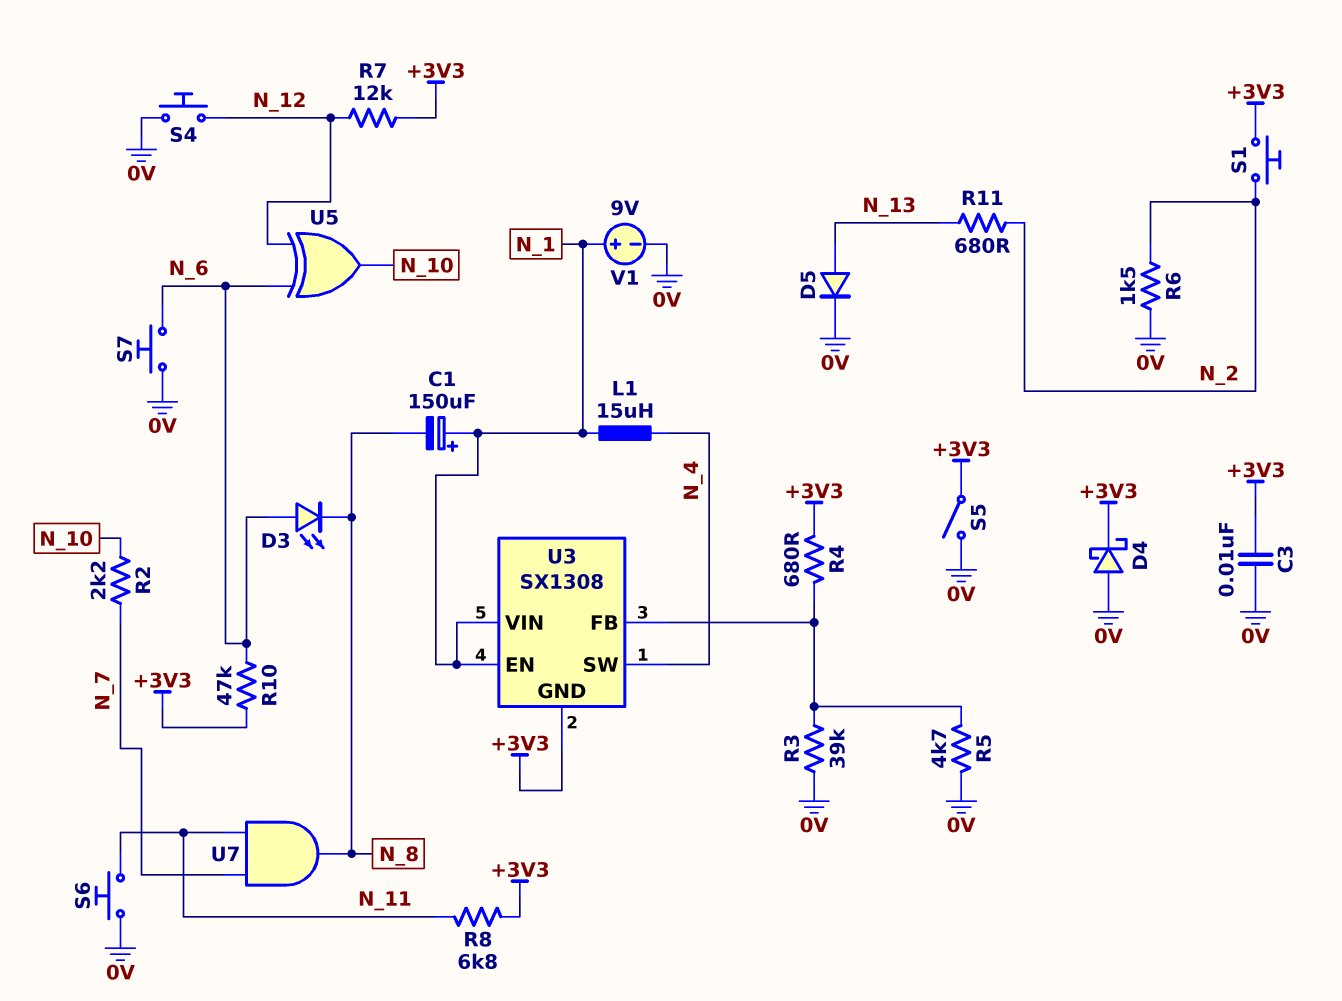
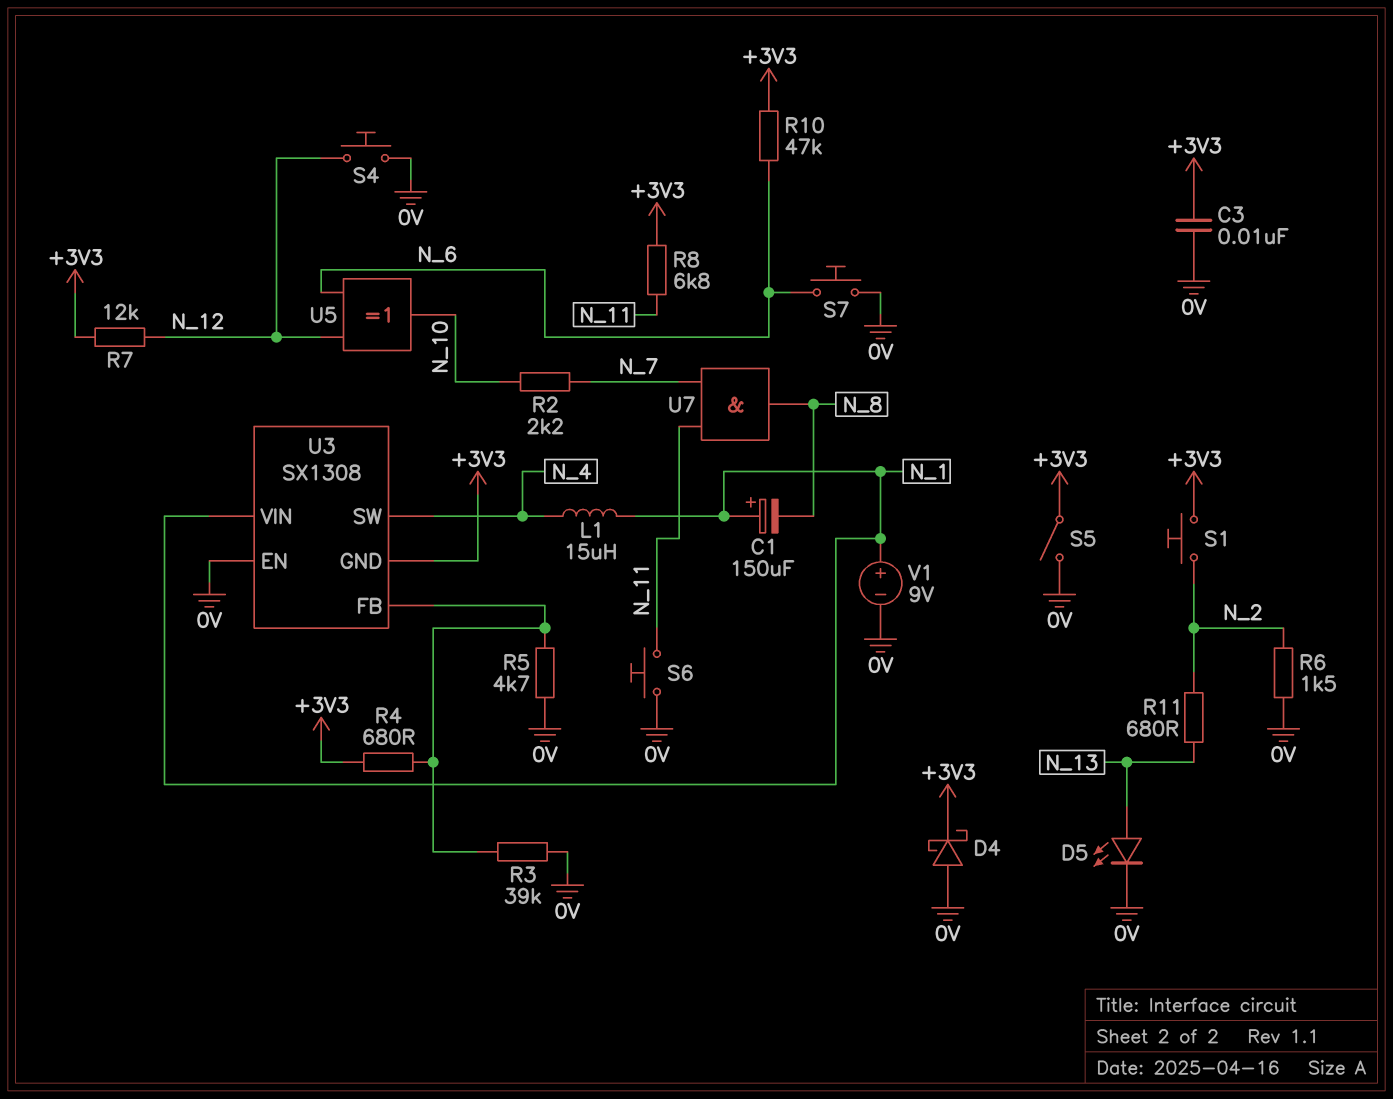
D3: LED (A N_6, K N_8) -> none
D5: diode (A N_13, K 0V) -> LED (A N_13, K 0V)
U3 pin EN: N_1 -> 0V

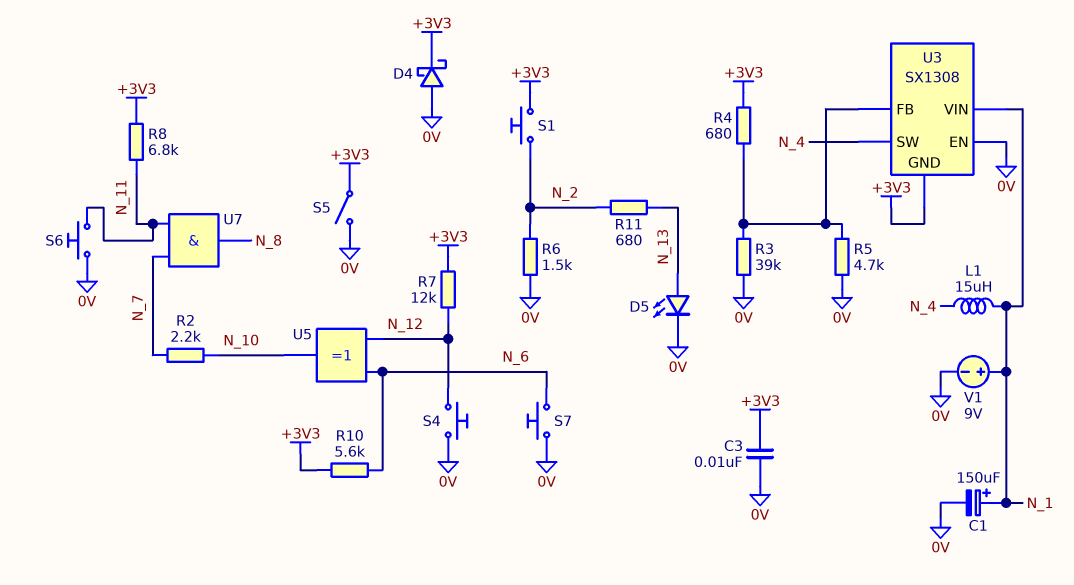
C1: 150uF (plus N_1, minus N_8) -> 150uF (plus N_1, minus 0V)
R10: 47k (+3V3, N_6) -> 5.6k (+3V3, N_6)

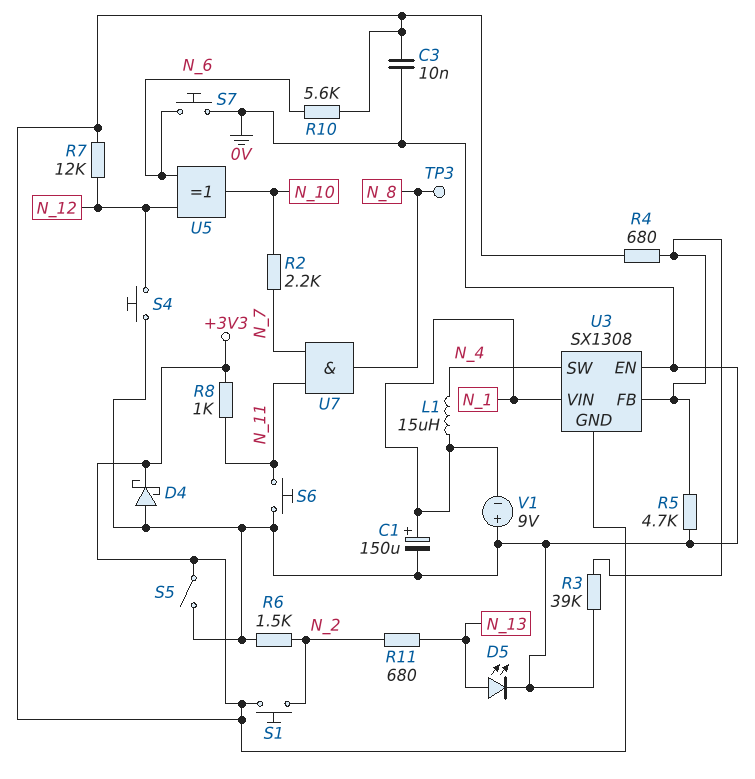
R8: 6.8k (+3V3, N_11) -> 1k (+3V3, N_11)
TP3: none -> test point (N_8)
V1: 9V (plus N_1, minus 0V) -> 9V (plus 0V, minus N_1)

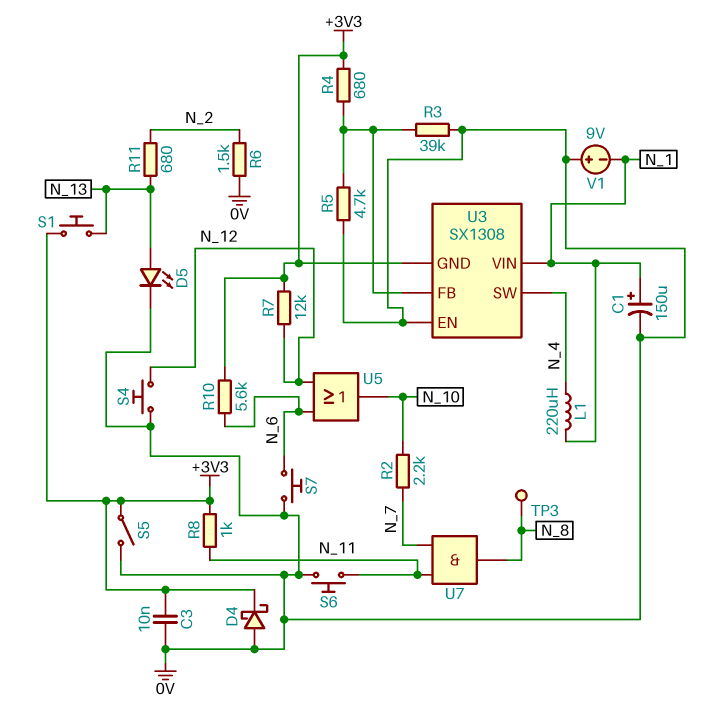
L1: 15uH (N_1, N_4) -> 220uH (N_1, N_4)
S1: button (+3V3, N_2) -> button (+3V3, N_13)
U5: XOR (in N_6, in N_12, out N_10) -> OR (in N_6, in N_12, out N_10)

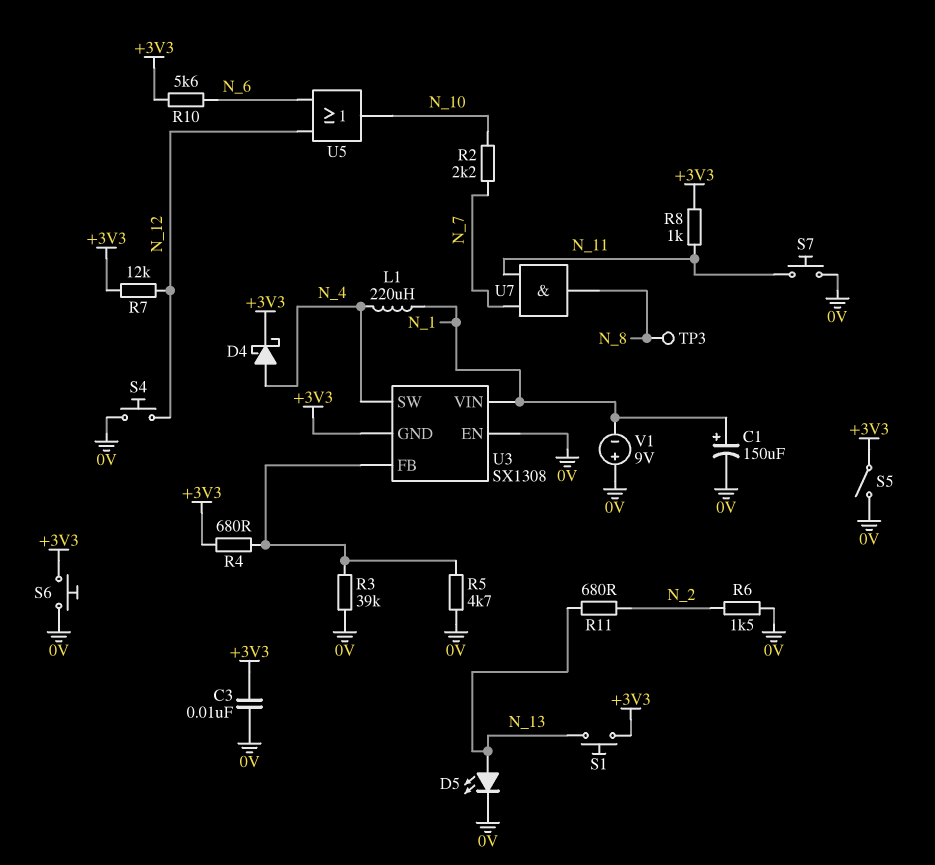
D4: schottky (A 0V, K +3V3) -> schottky (A N_4, K +3V3)
S6: button (0V, N_11) -> button (+3V3, 0V)
S7: button (0V, N_6) -> button (0V, N_11)

